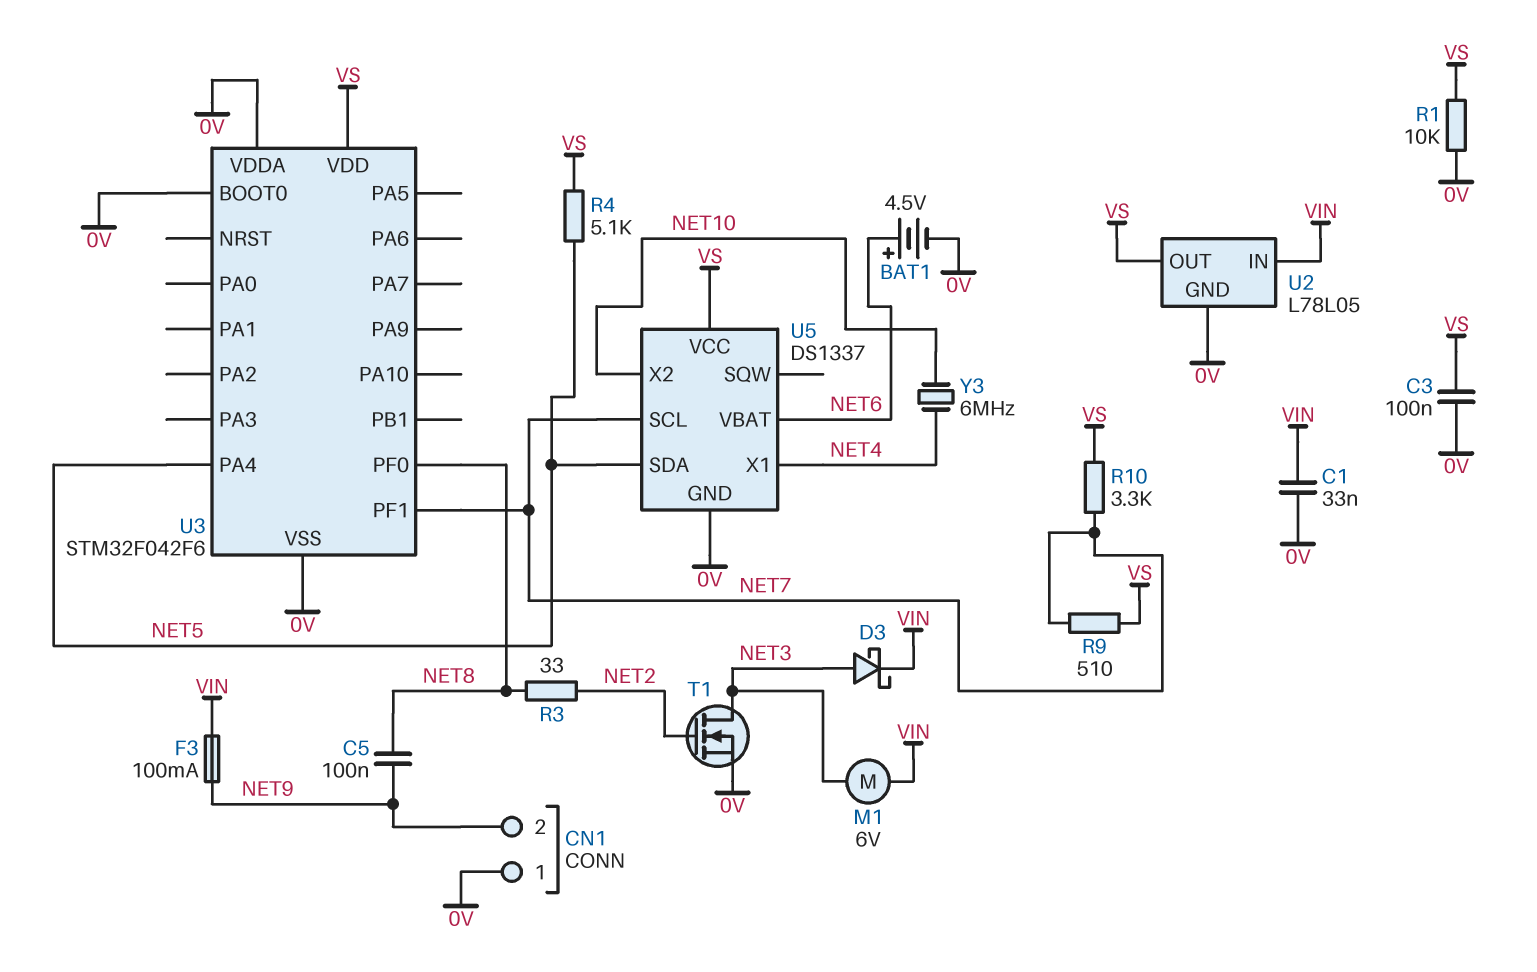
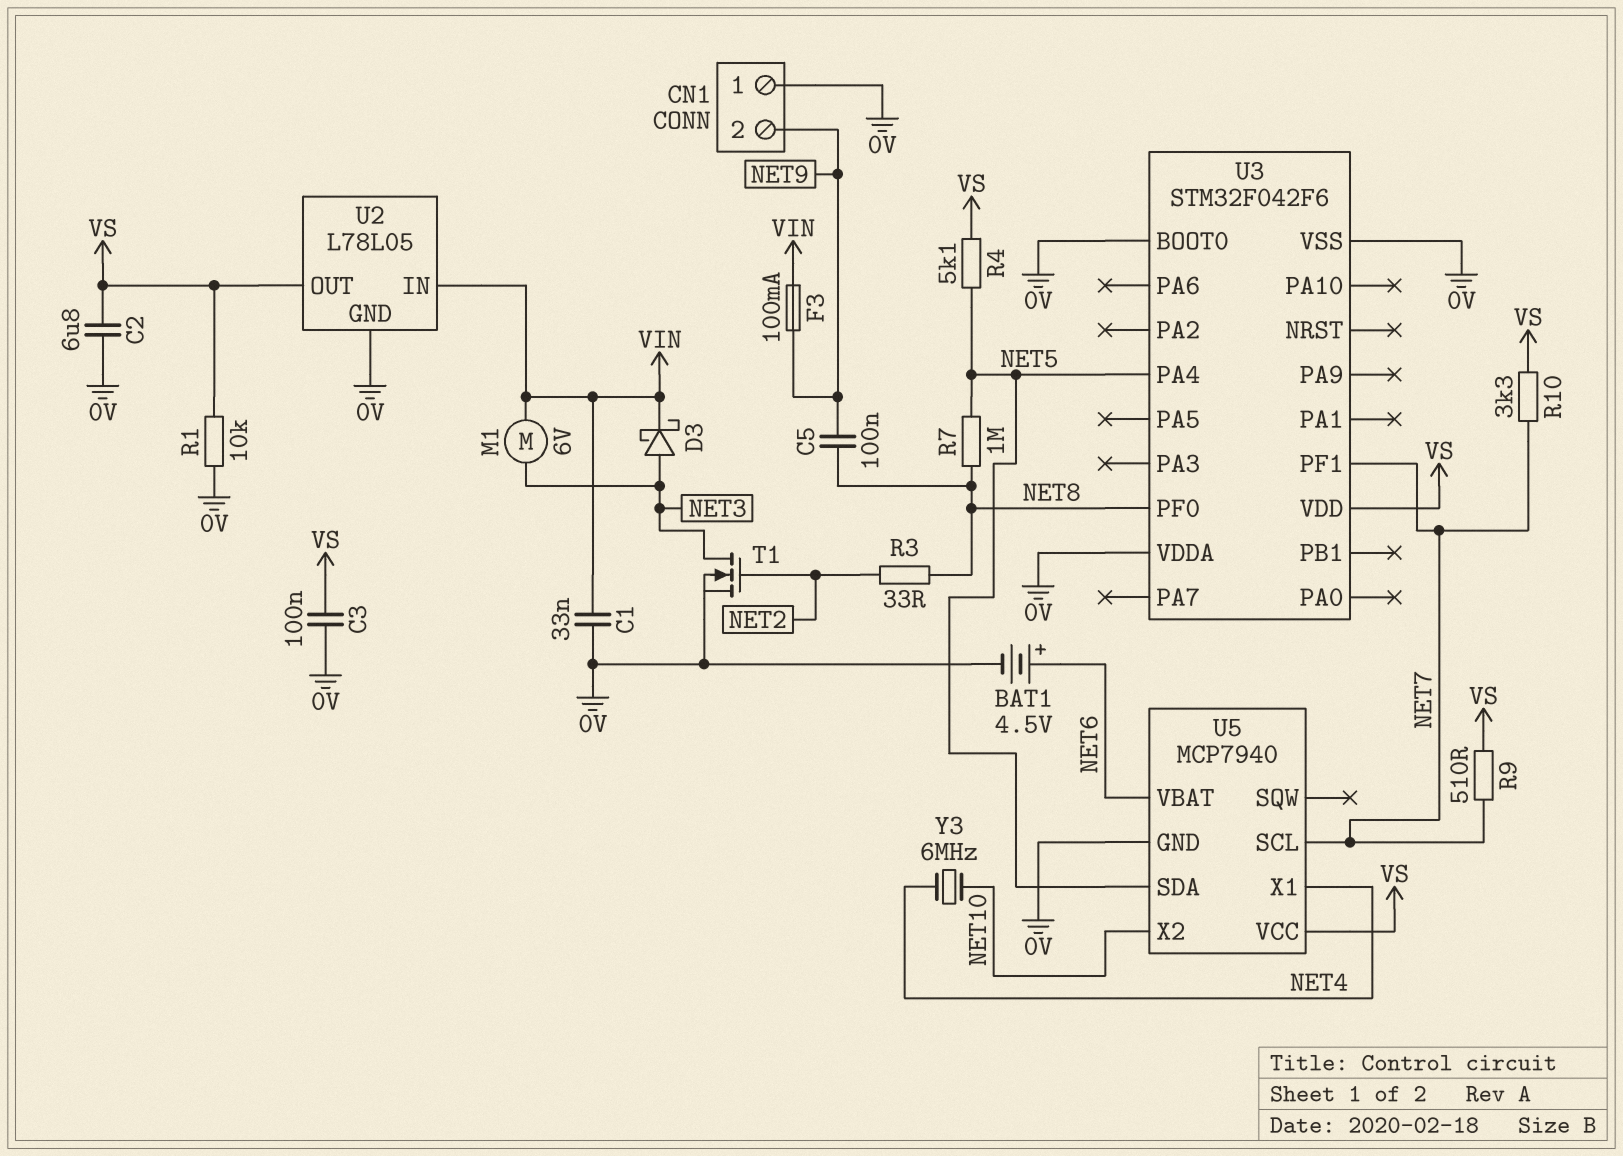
C2: none -> 6.8uF (0V, VS)
R7: none -> 1M (NET5, NET8)
U5: DS1337 -> MCP7940

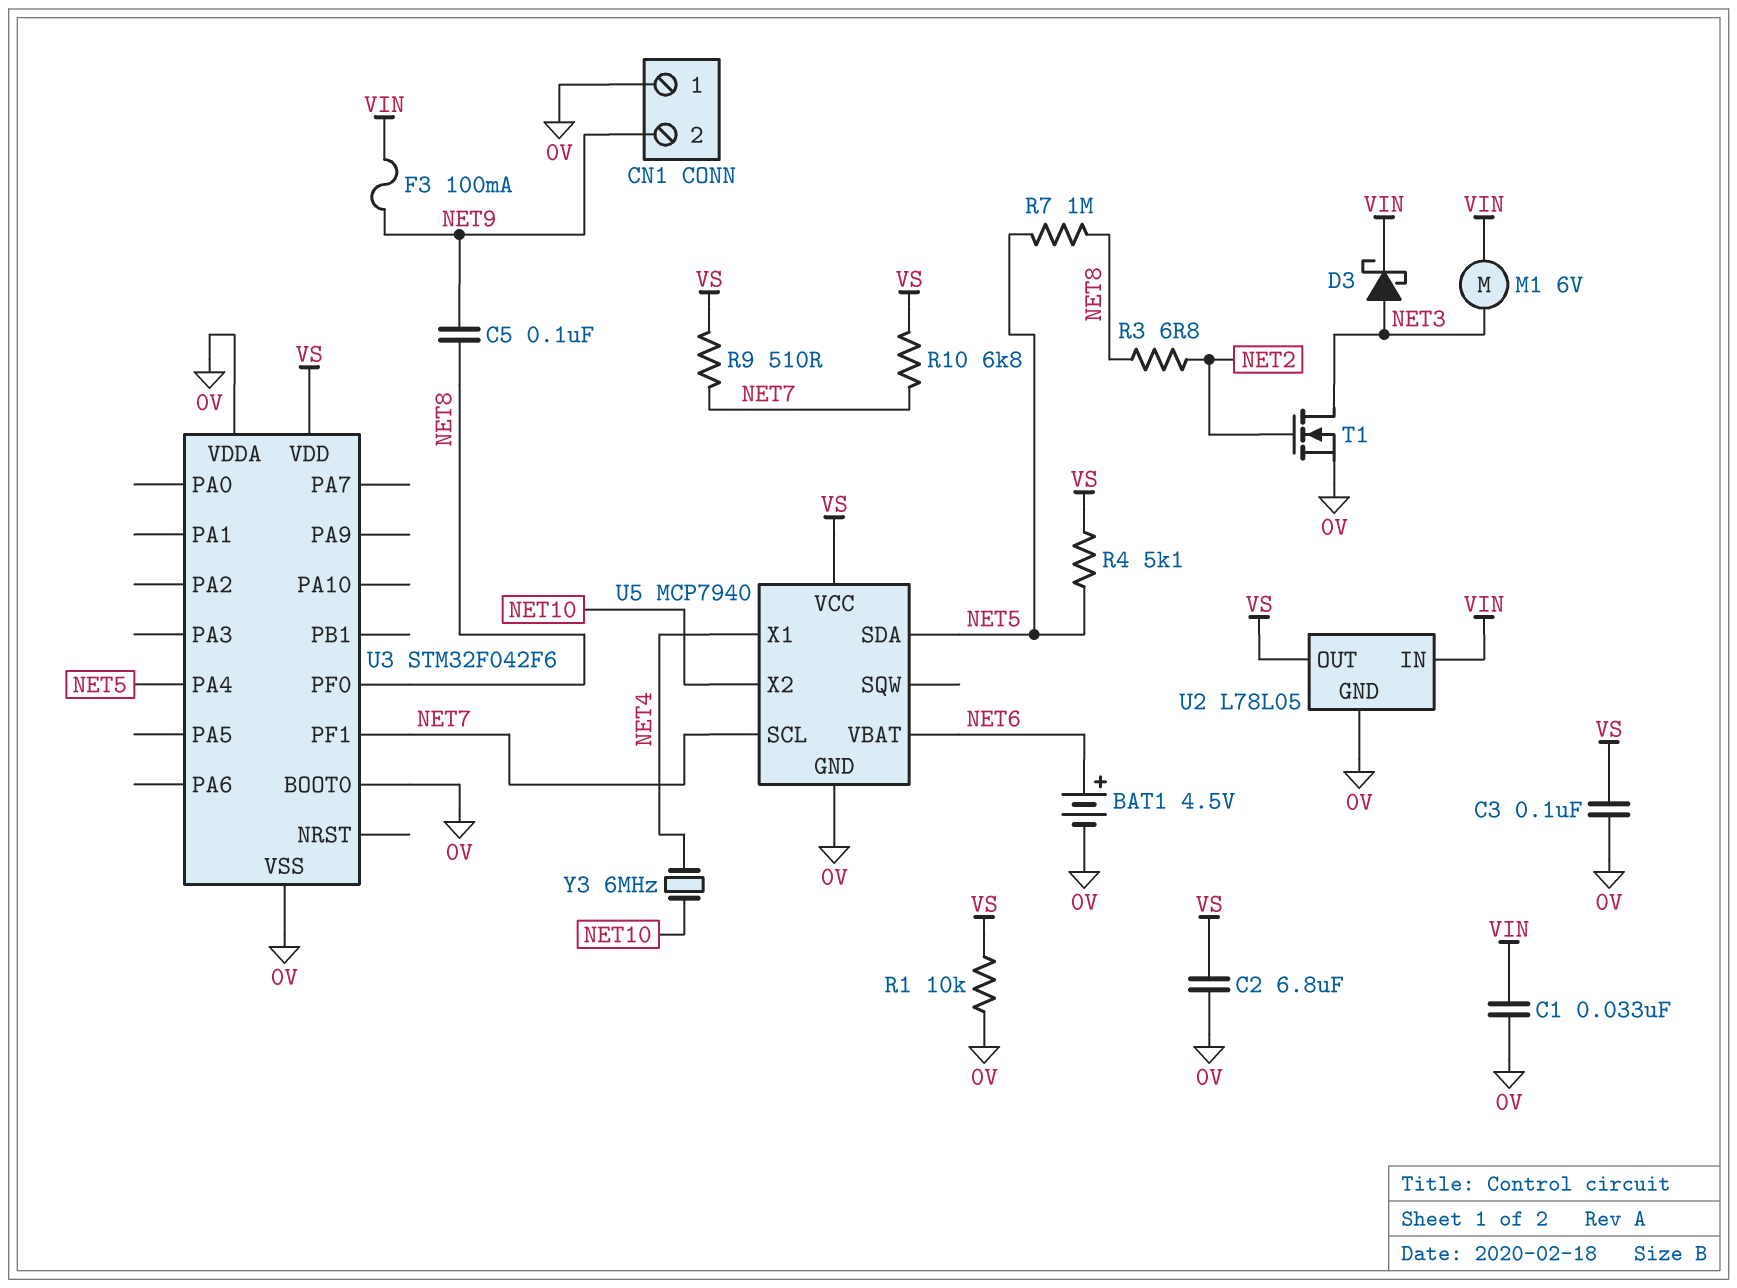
R3: 33 (NET2, NET8) -> 6.8 (NET2, NET8)
R10: 3.3k (NET7, VS) -> 6.8k (NET7, VS)

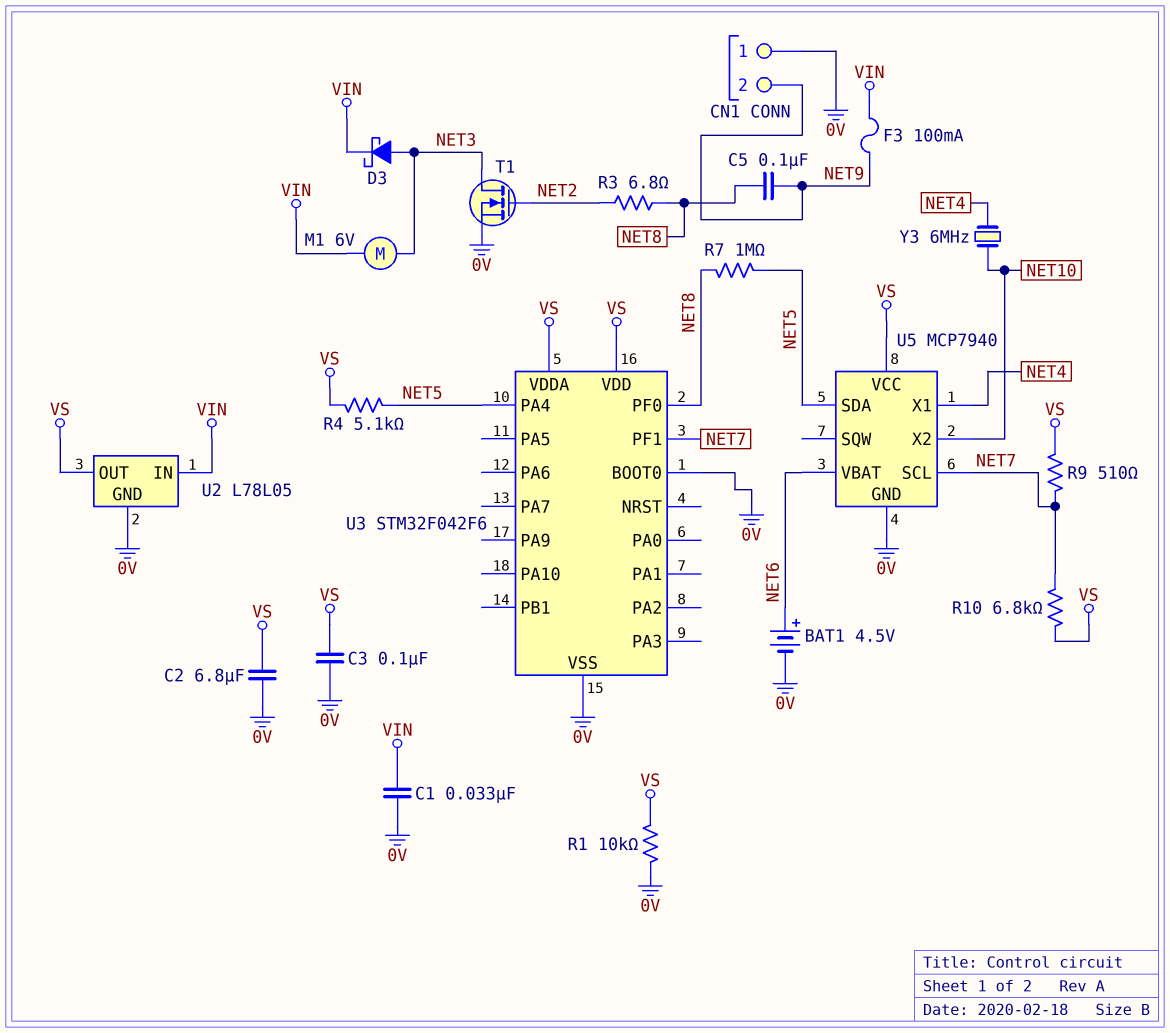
U3 pin VDDA: 0V -> VS

